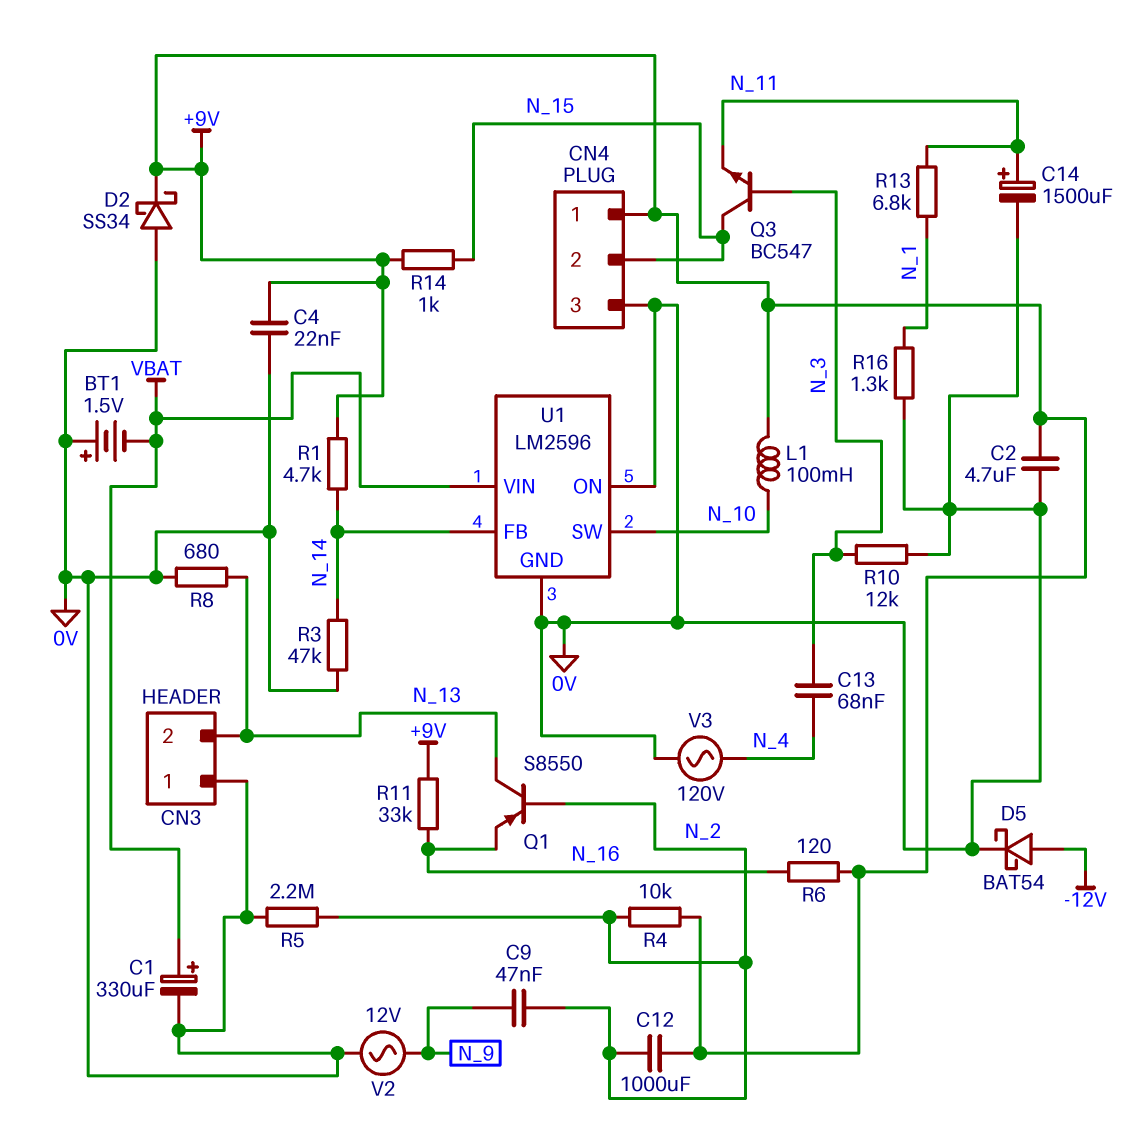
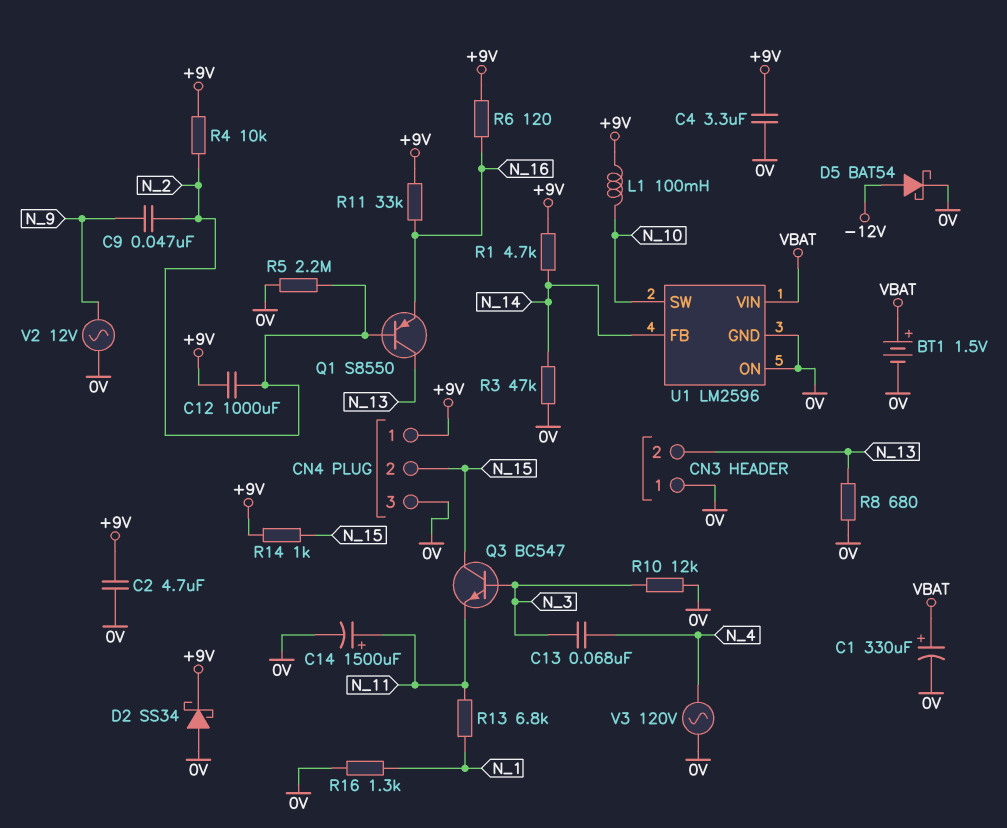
BT1: 1.5V (plus 0V, minus VBAT) -> 1.5V (plus VBAT, minus 0V)
C4: 22nF (+9V, 0V) -> 3.3uF (+9V, 0V)

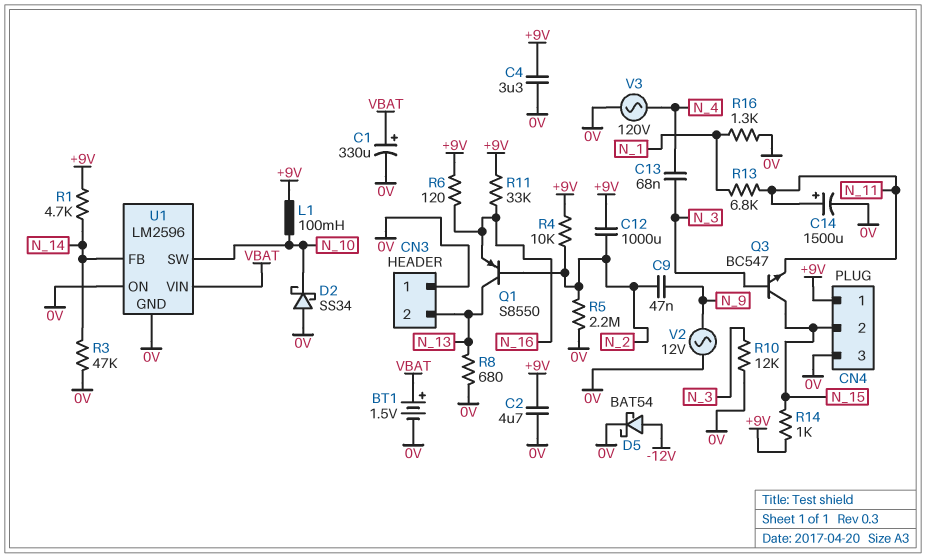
D2: schottky SS34 (A 0V, K +9V) -> schottky SS34 (A 0V, K N_10)

